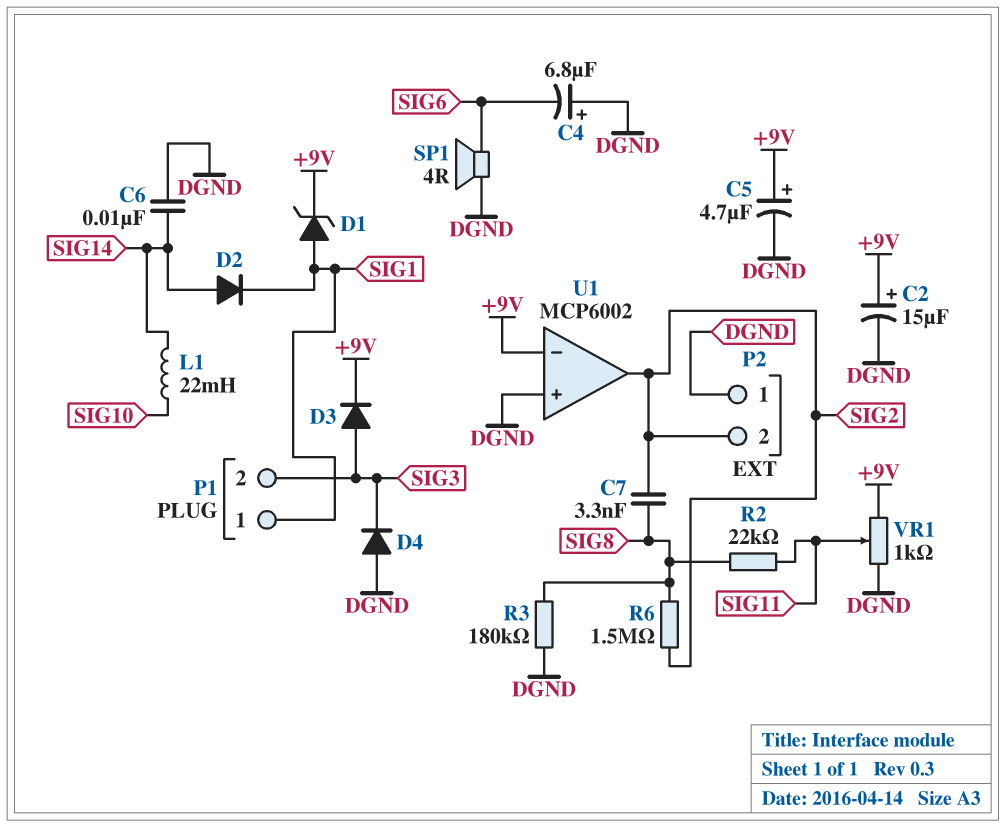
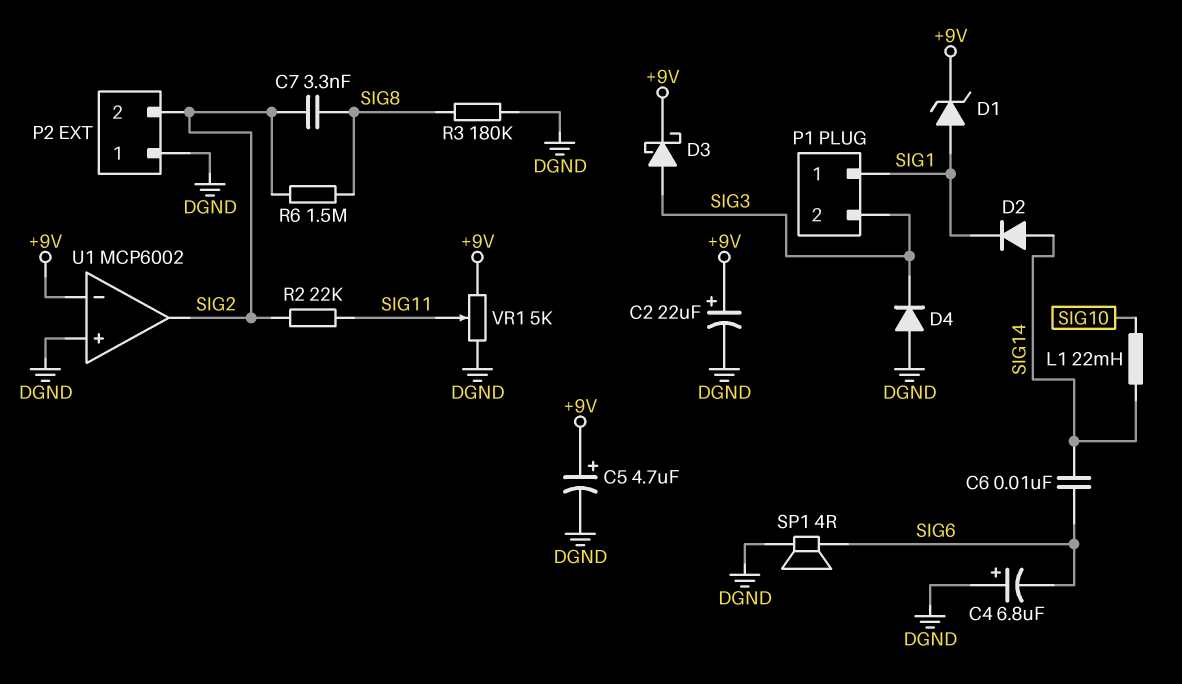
C2: 15uF (plus +9V, minus DGND) -> 22uF (plus +9V, minus DGND)
C6: 10nF (DGND, SIG14) -> 10nF (SIG6, SIG14)
D3: diode (A SIG3, K +9V) -> schottky (A SIG3, K +9V)
R2: 22k (SIG8, SIG11) -> 22k (SIG2, SIG11)
VR1: 1k (+9V, DGND, wiper SIG11) -> 5k (+9V, DGND, wiper SIG11)

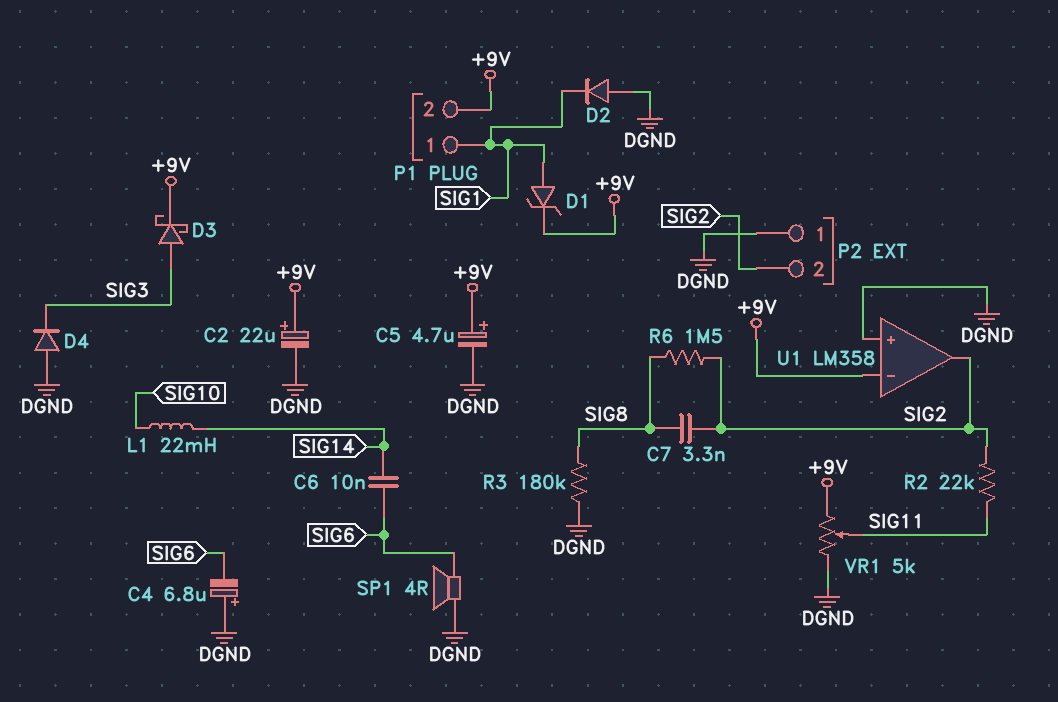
D2: diode (A SIG14, K SIG1) -> diode (A DGND, K SIG1)
P1 pin 2: SIG3 -> +9V
U1: MCP6002 -> LM358

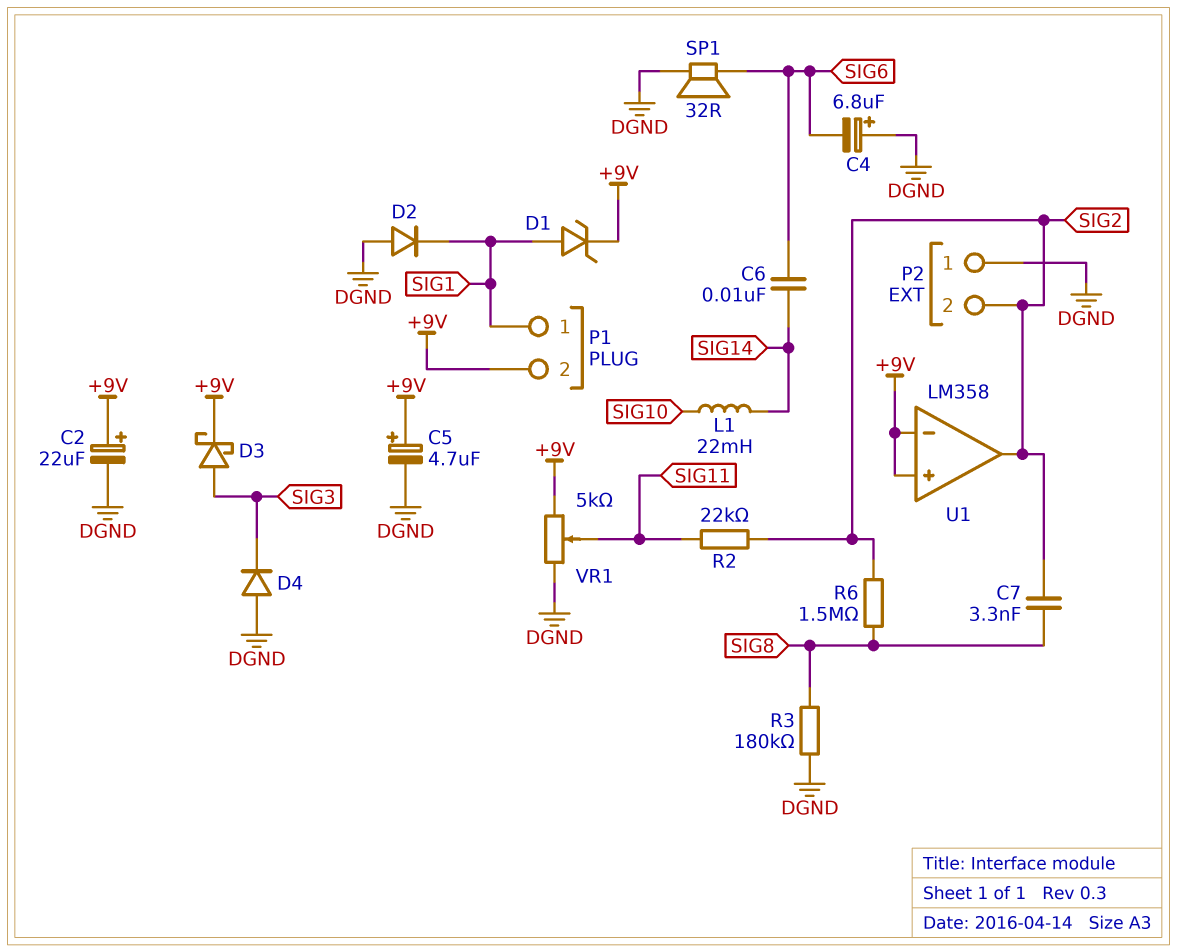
SP1: speaker 4R (DGND, SIG6) -> speaker 32R (DGND, SIG6)
U1 pin in+: DGND -> +9V

